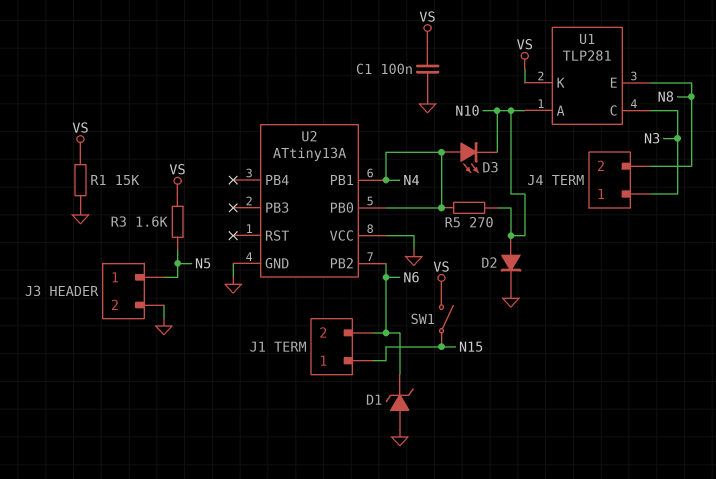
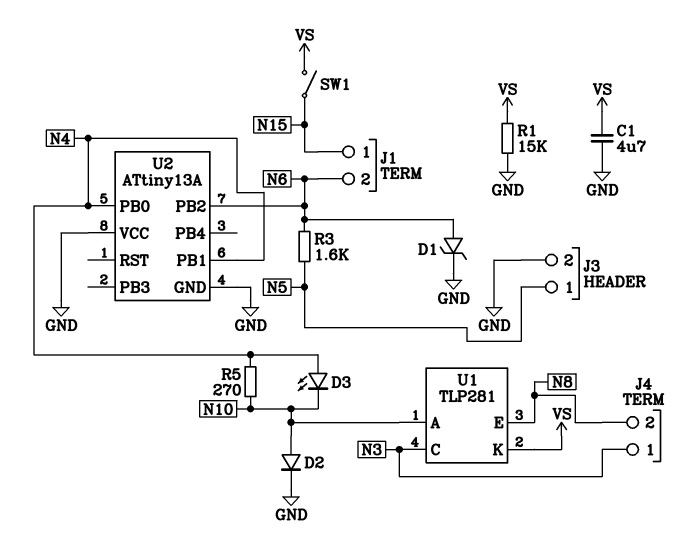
C1: 100nF (GND, VS) -> 4.7uF (GND, VS)
D1: zener (A GND, K N6) -> zener (A N6, K GND)
R3: 1.6k (N5, VS) -> 1.6k (N5, N6)

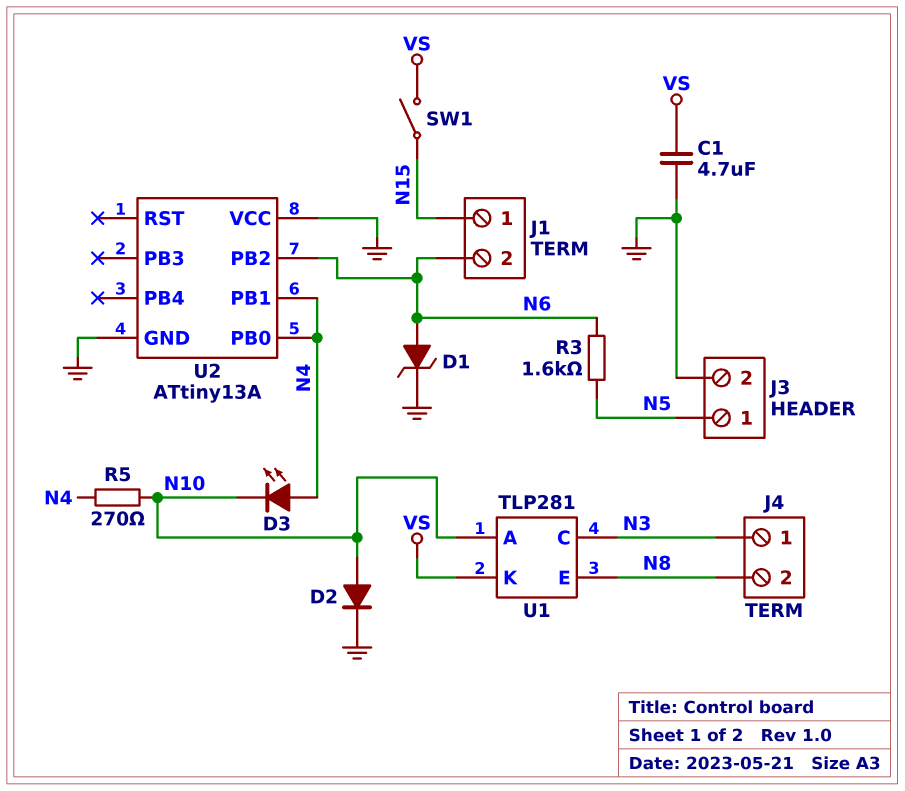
R1: 15k (GND, VS) -> none

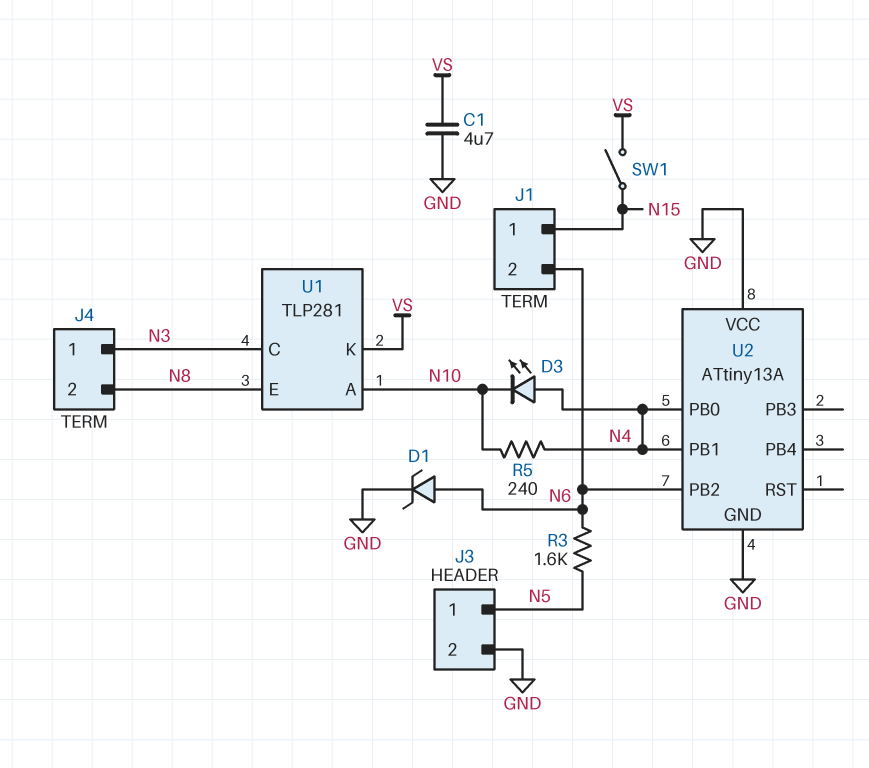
D2: diode (A N10, K GND) -> none
R5: 270 (N4, N10) -> 240 (N4, N10)

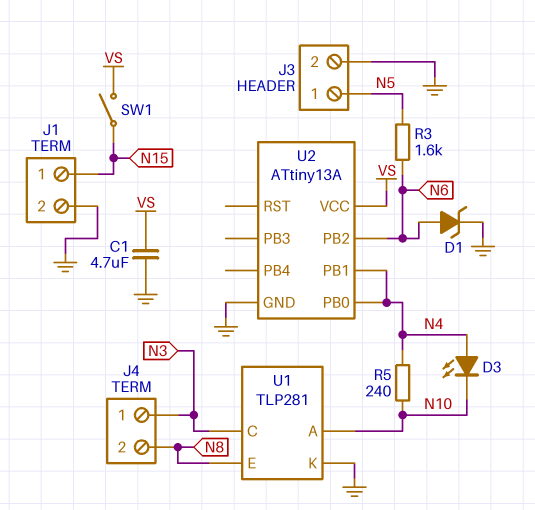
J1 pin 2: N6 -> GND
U1 pin K: VS -> GND
U2 pin VCC: GND -> VS

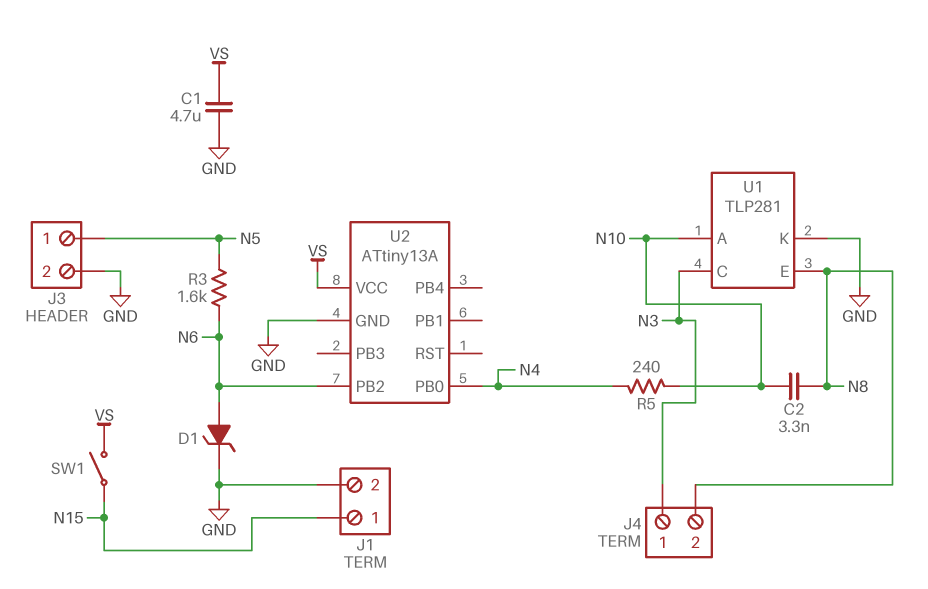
C2: none -> 3.3nF (N8, N10)
D3: LED (A N4, K N10) -> none
U2 pin PB1: N4 -> none

